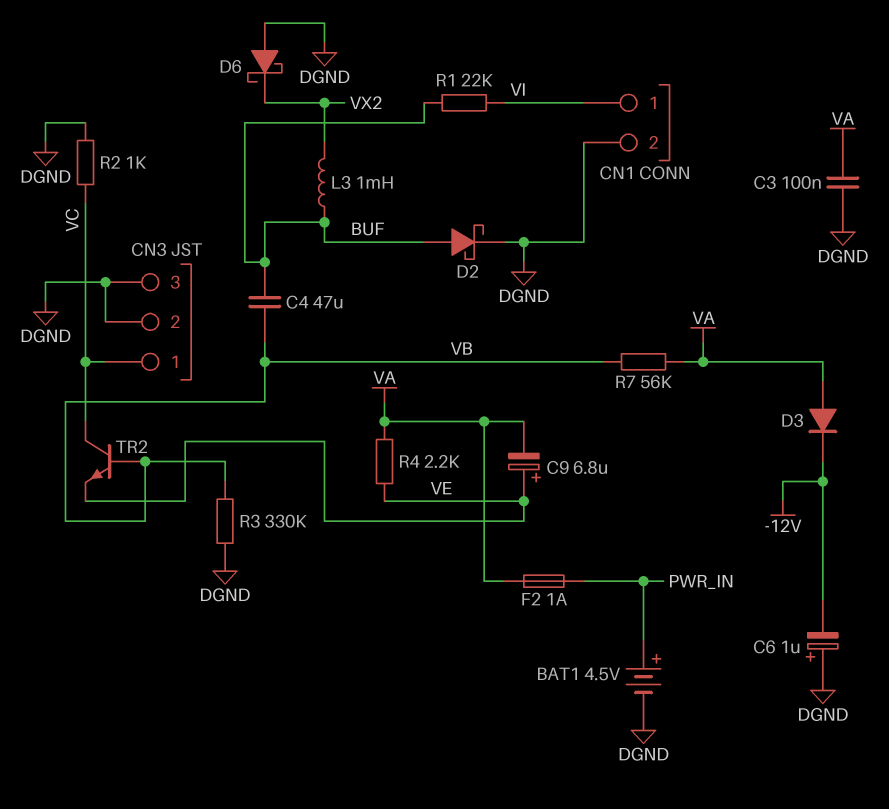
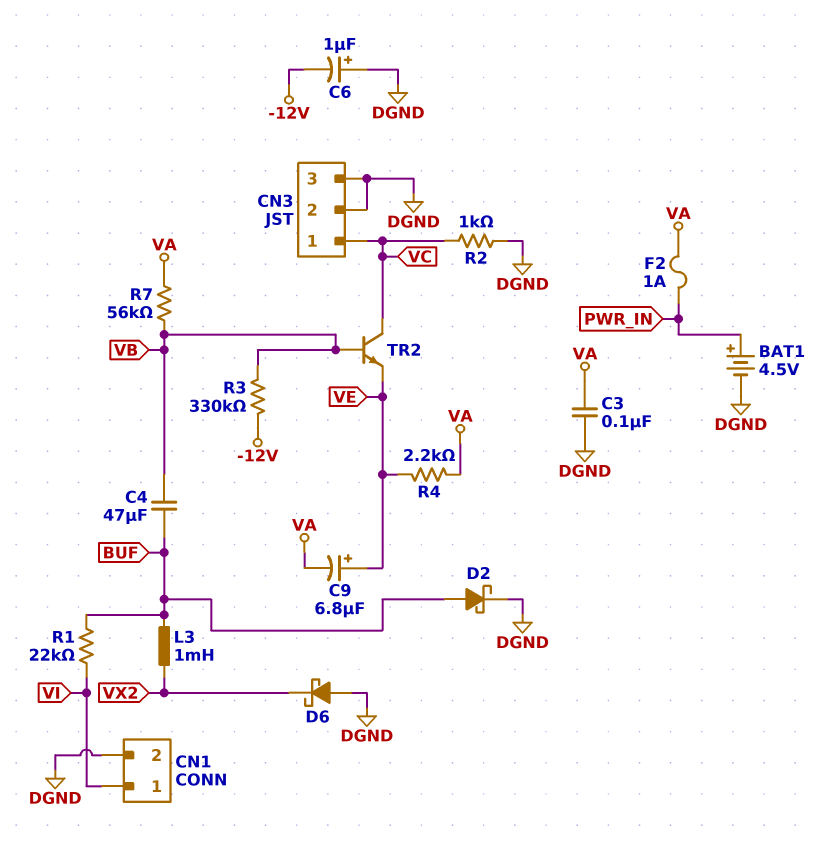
D3: diode (A VA, K -12V) -> none
R3: 330k (DGND, VB) -> 330k (-12V, VB)

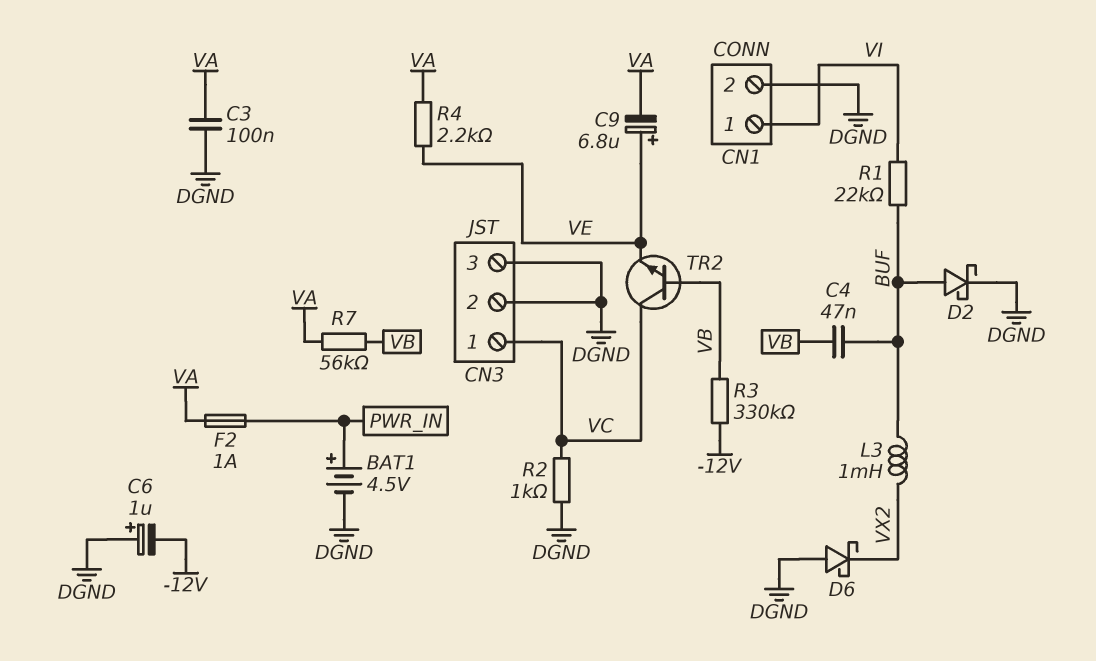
C4: 47uF (BUF, VB) -> 47nF (BUF, VB)

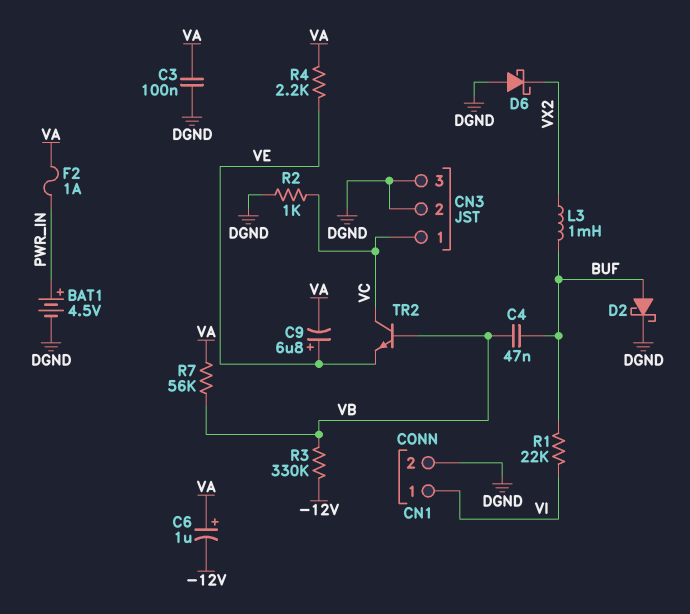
C6: 1uF (plus DGND, minus -12V) -> 1uF (plus VA, minus -12V)

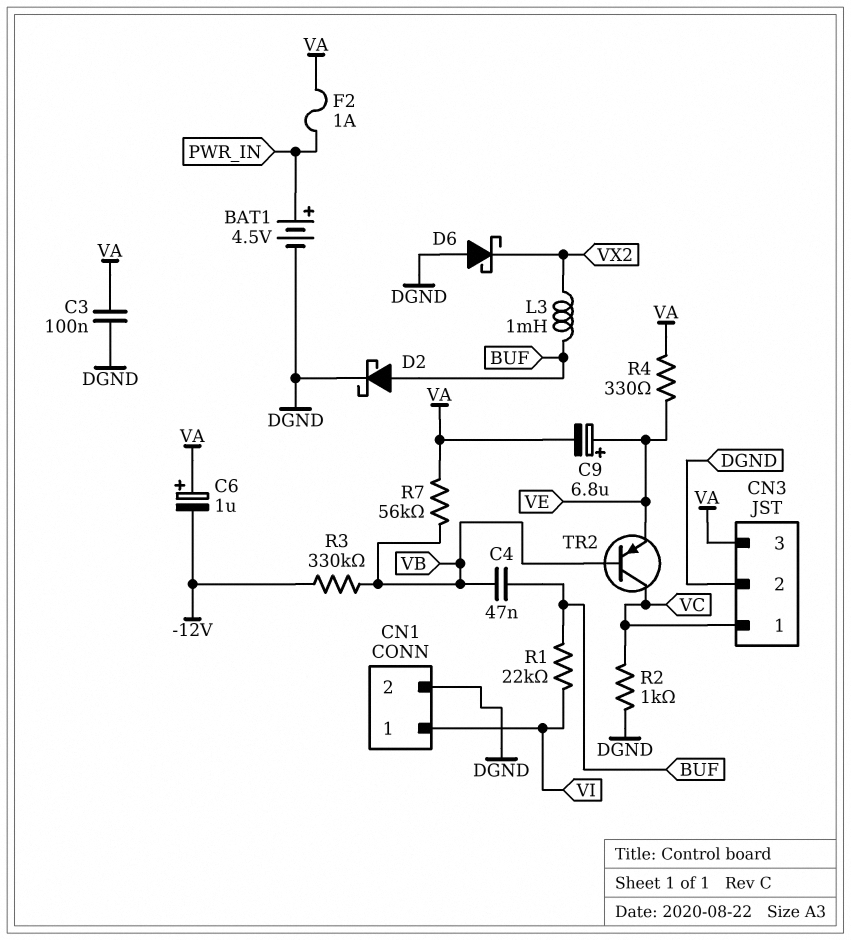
CN3 pin 3: DGND -> VA
R4: 2.2k (VA, VE) -> 330 (VA, VE)
TR2: NPN (B VB, C VC, E VE) -> PNP (B VB, C VC, E VE)

